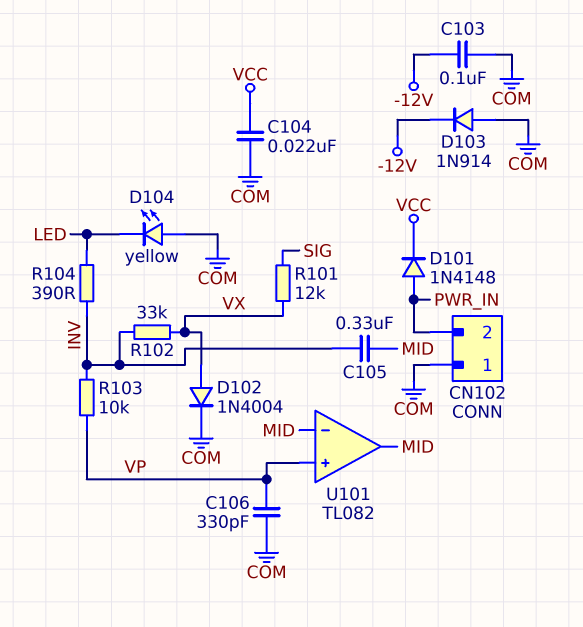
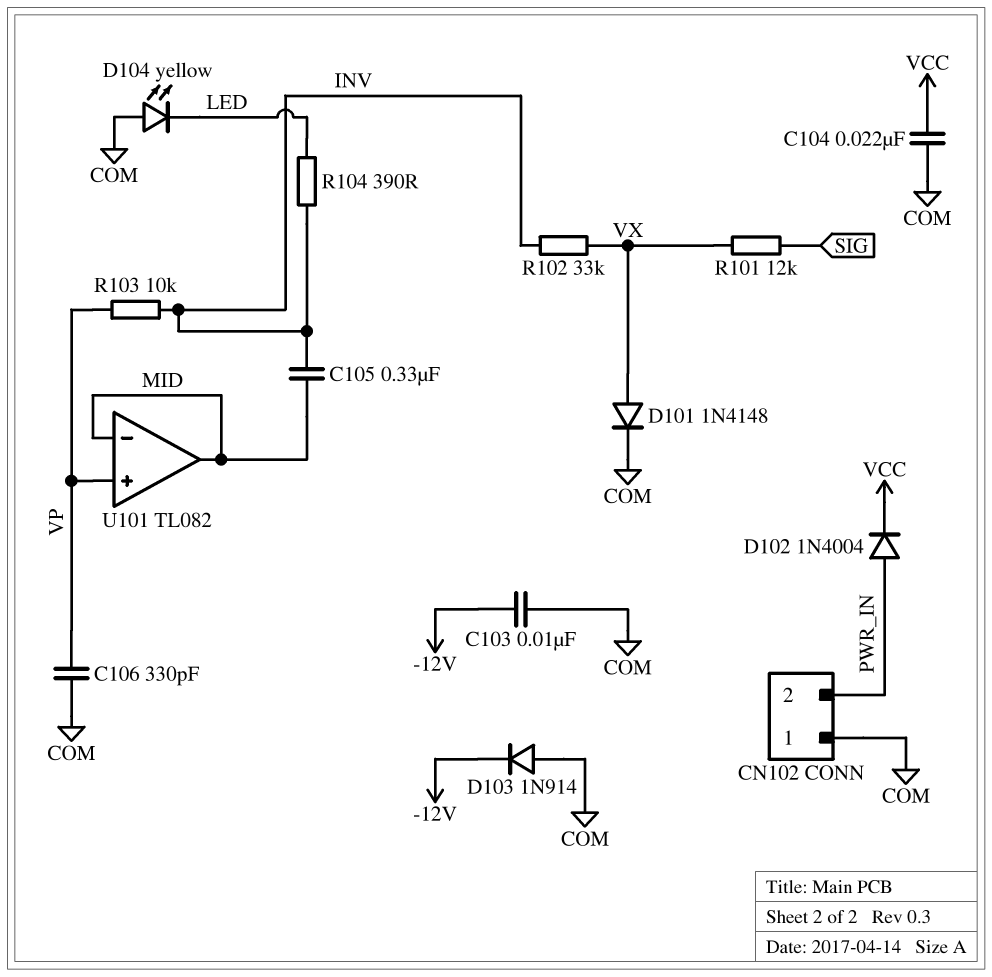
C103: 100nF (-12V, COM) -> 10nF (-12V, COM)
D101: diode 1N4148 (A PWR_IN, K VCC) -> diode 1N4148 (A VX, K COM)
D102: diode 1N4004 (A VX, K COM) -> diode 1N4004 (A PWR_IN, K VCC)

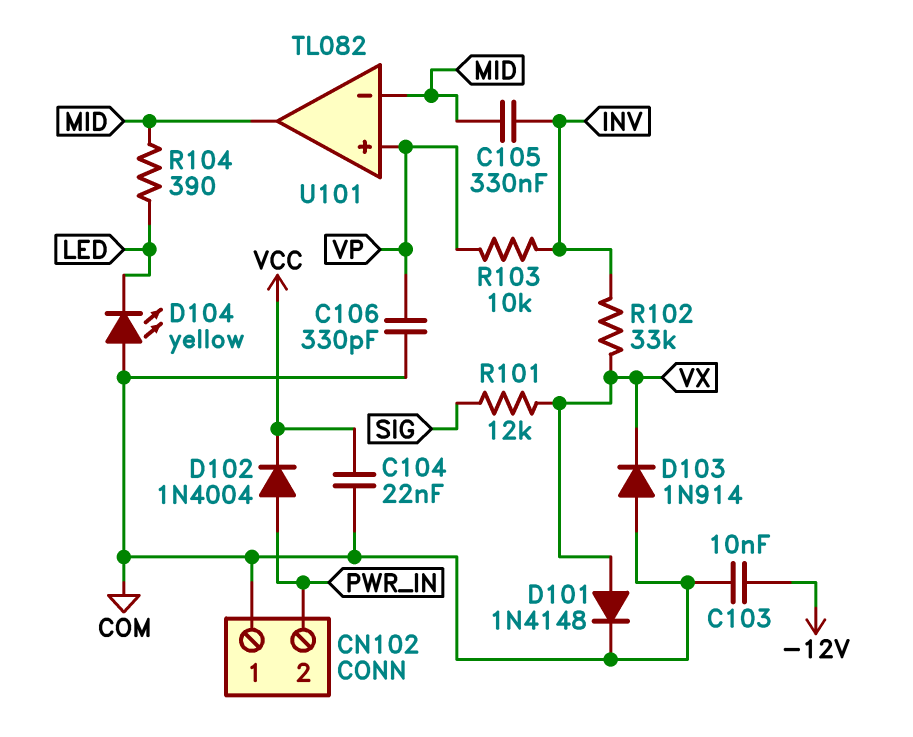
D103: diode 1N914 (A COM, K -12V) -> diode 1N914 (A COM, K VX)
R104: 390 (INV, LED) -> 390 (LED, MID)

